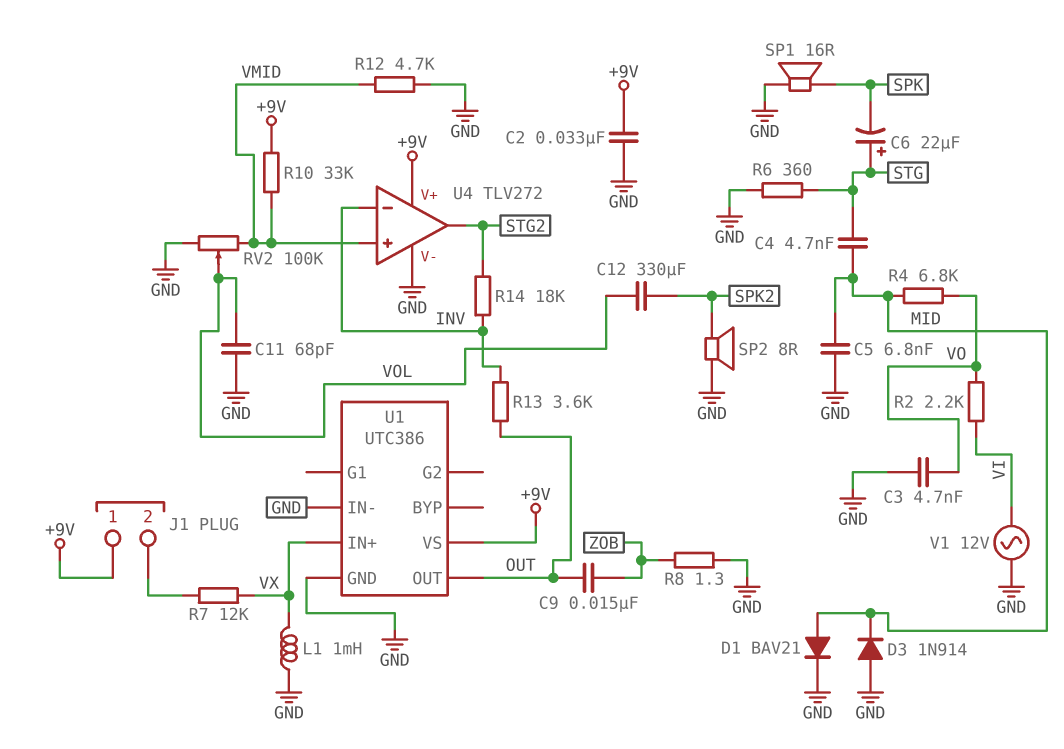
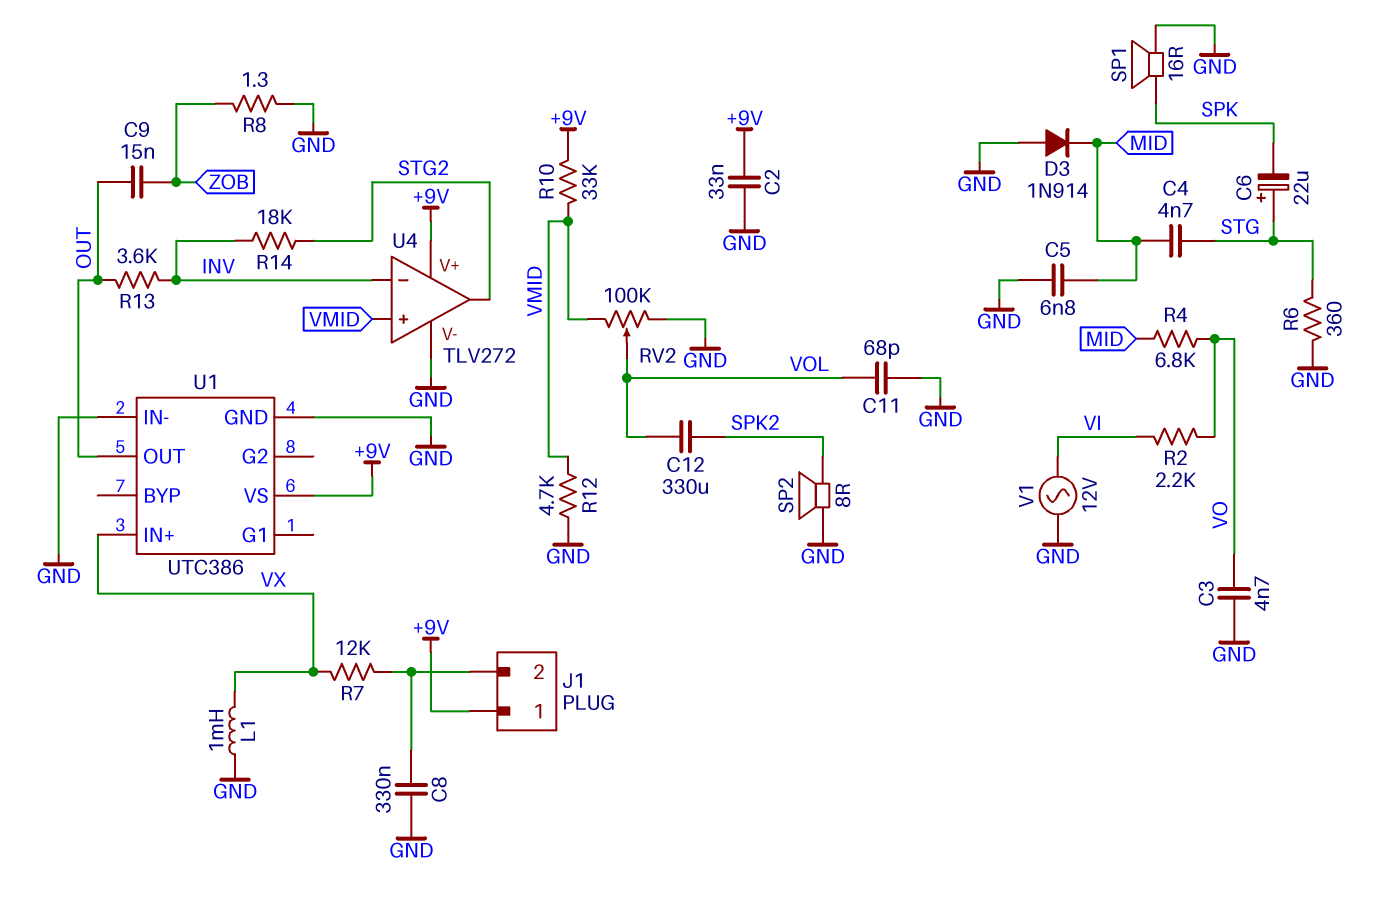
C8: none -> 330nF (GND, J1/2)
D1: diode BAV21 (A MID, K GND) -> none

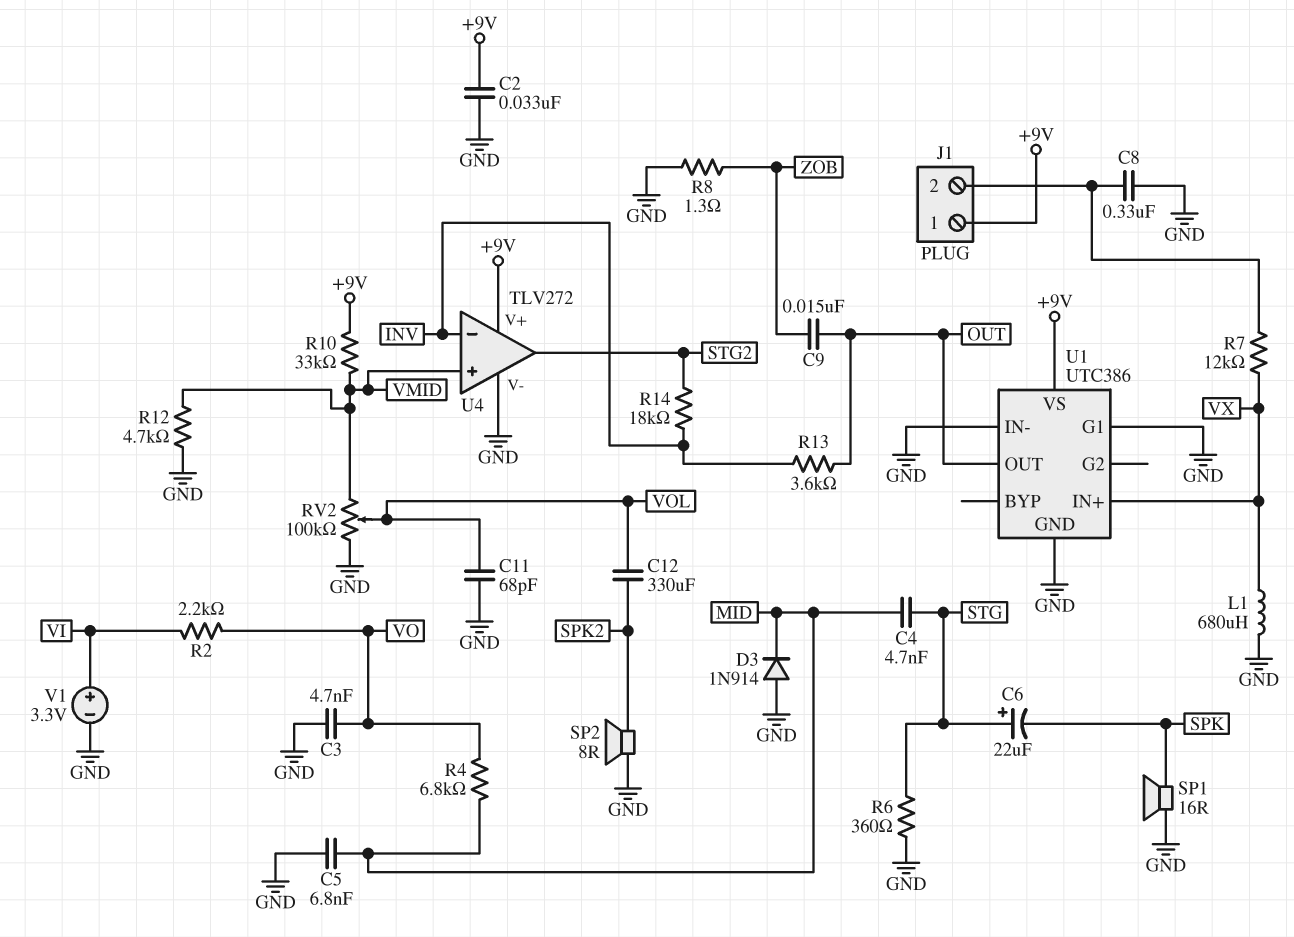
L1: 1mH (GND, VX) -> 680uH (GND, VX)
U1 pin G1: none -> GND
V1: AC 12V (GND, VI) -> 3.3V (plus VI, minus GND)

